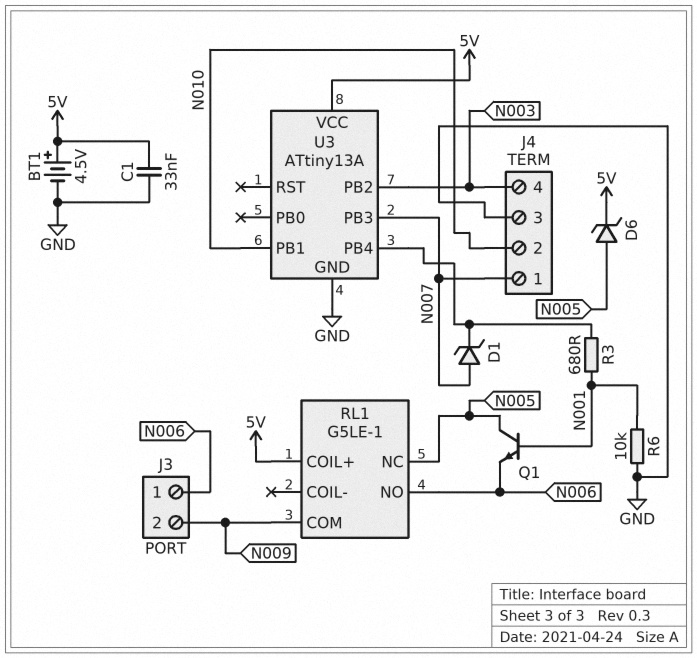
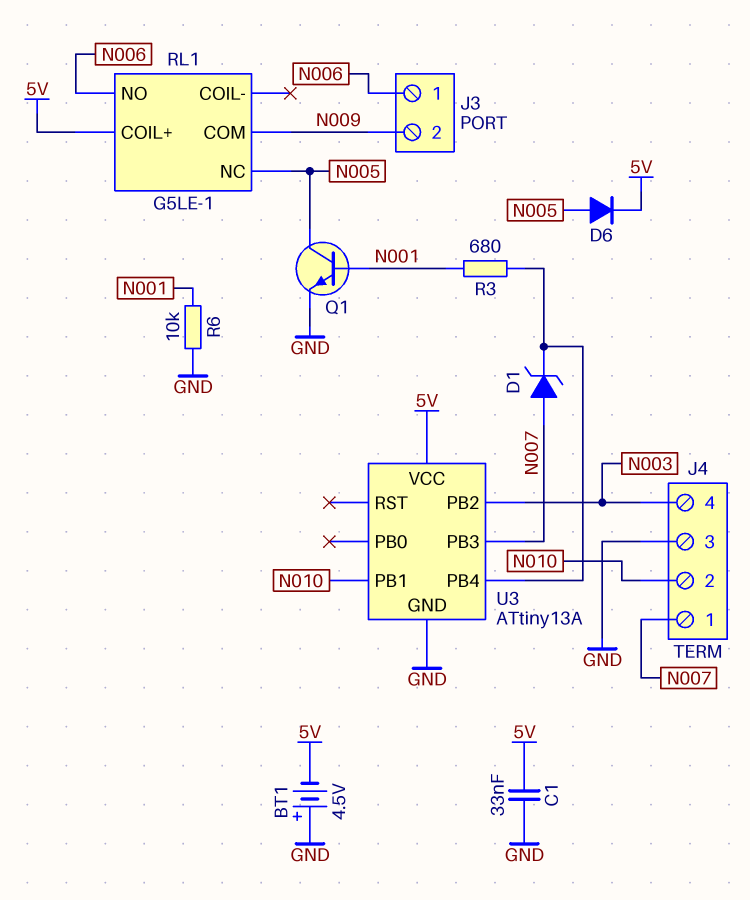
BT1: 4.5V (plus 5V, minus GND) -> 4.5V (plus GND, minus 5V)
D6: zener (A N005, K 5V) -> diode (A N005, K 5V)
Q1: NPN (B N001, C N005, E N006) -> NPN (B N001, C N005, E GND)

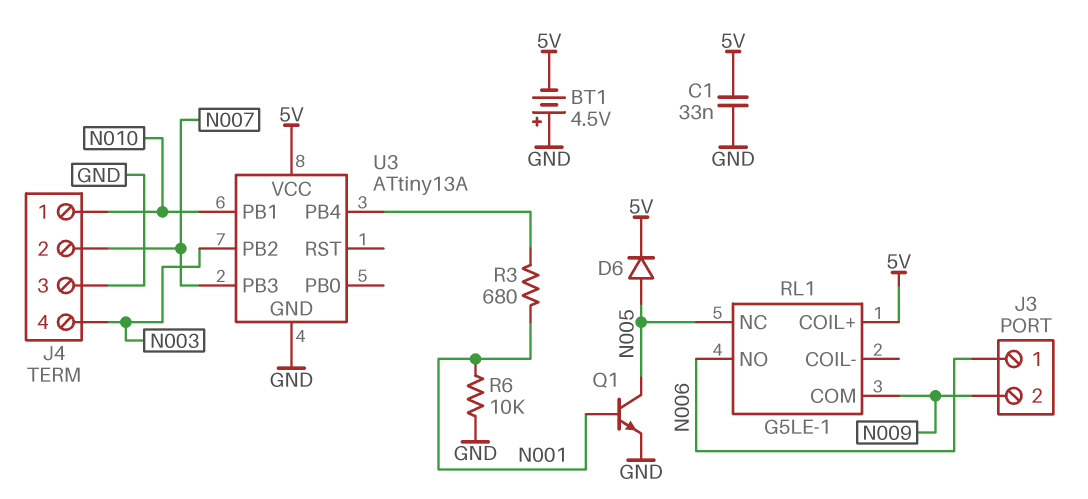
D1: zener (A N007, K U3/PB4) -> none
J4 pin 1: N007 -> N010
J4 pin 2: N010 -> N007

